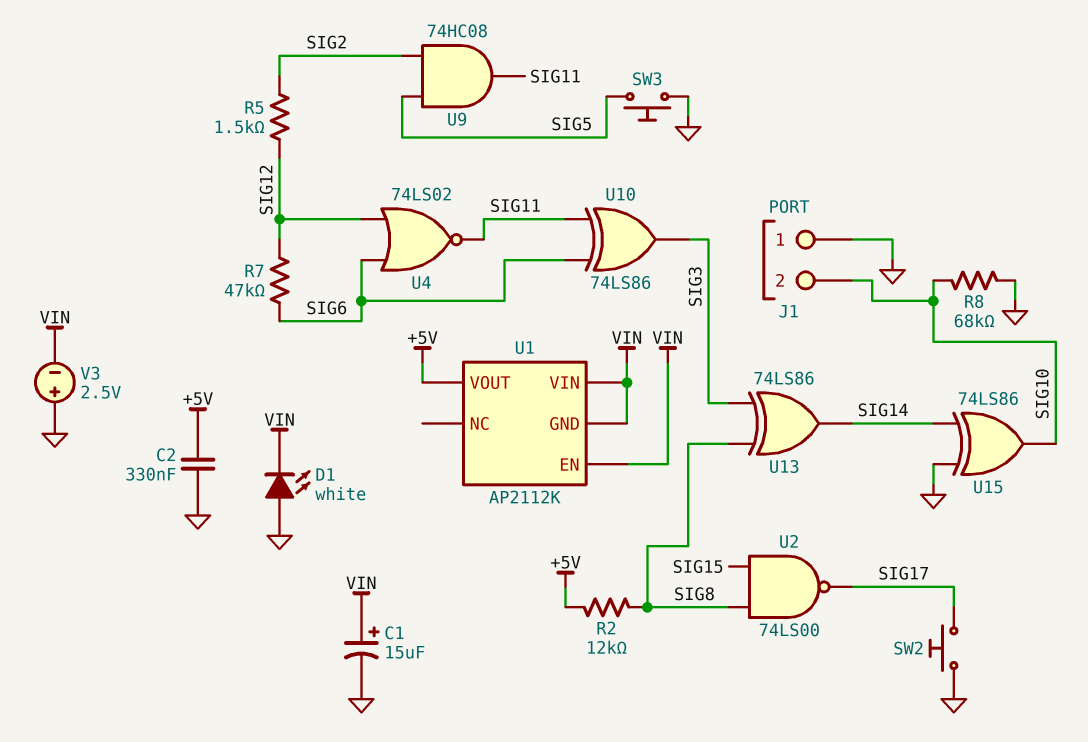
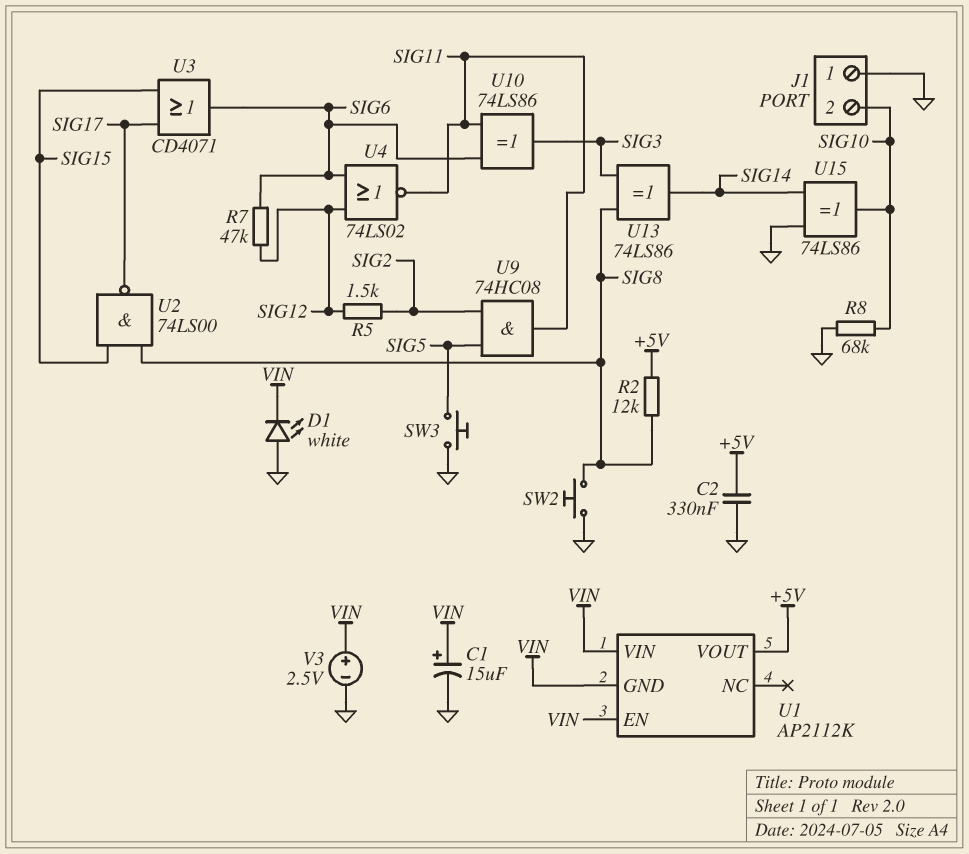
SW2: button (GND, SIG17) -> button (GND, SIG8)
U3: none -> OR CD4071 (in SIG15, in SIG17, out SIG6)
V3: 2.5V (plus GND, minus VIN) -> 2.5V (plus VIN, minus GND)

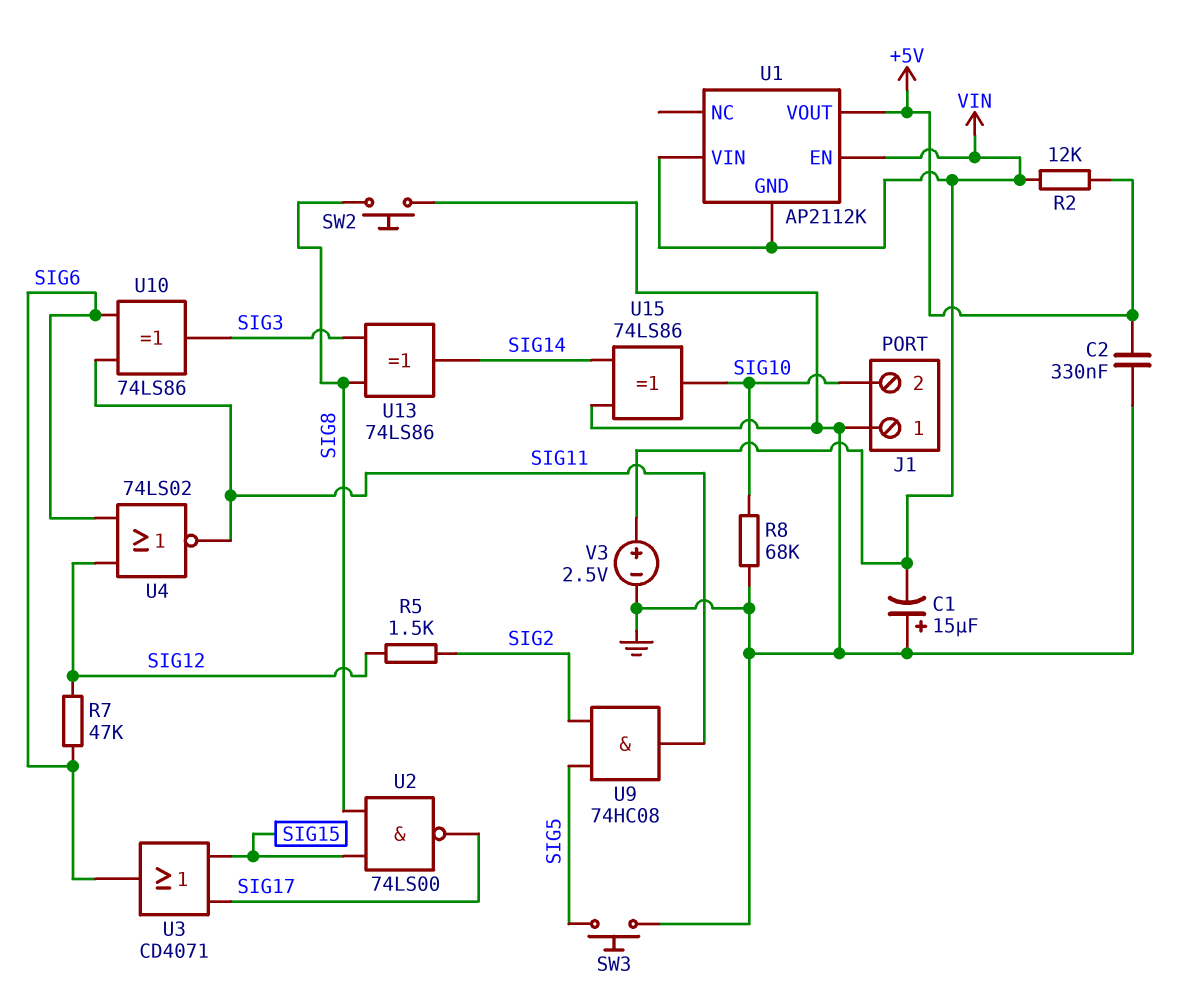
C1: 15uF (plus VIN, minus GND) -> 15uF (plus GND, minus VIN)
D1: LED white (A GND, K VIN) -> none
R2: 12k (+5V, SIG8) -> 12k (+5V, VIN)

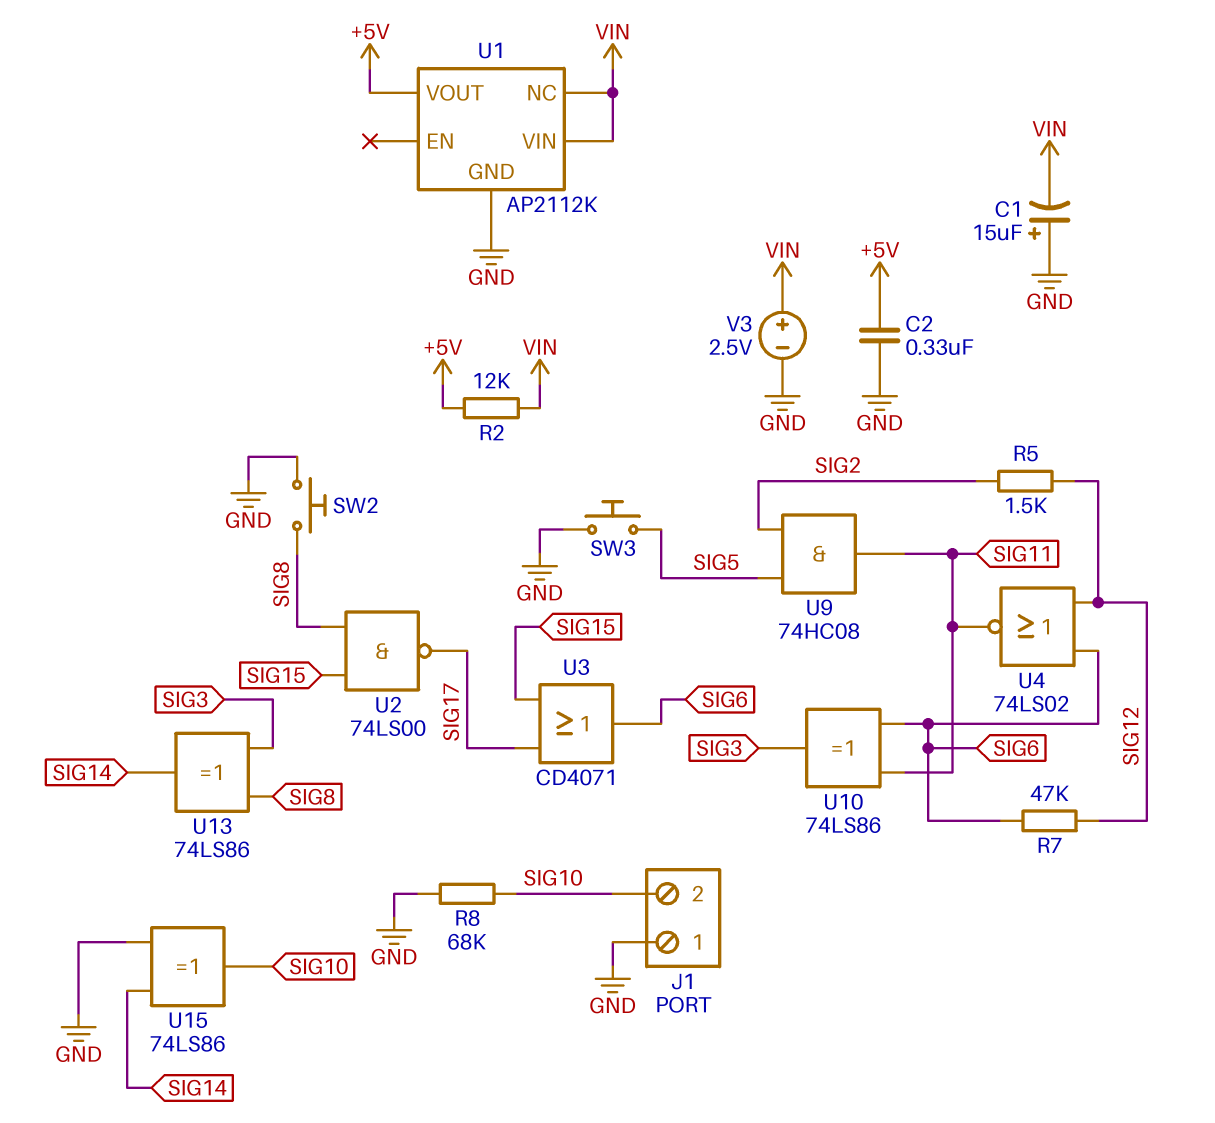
U1 pin EN: VIN -> none
U1 pin GND: VIN -> GND
U1 pin NC: none -> VIN

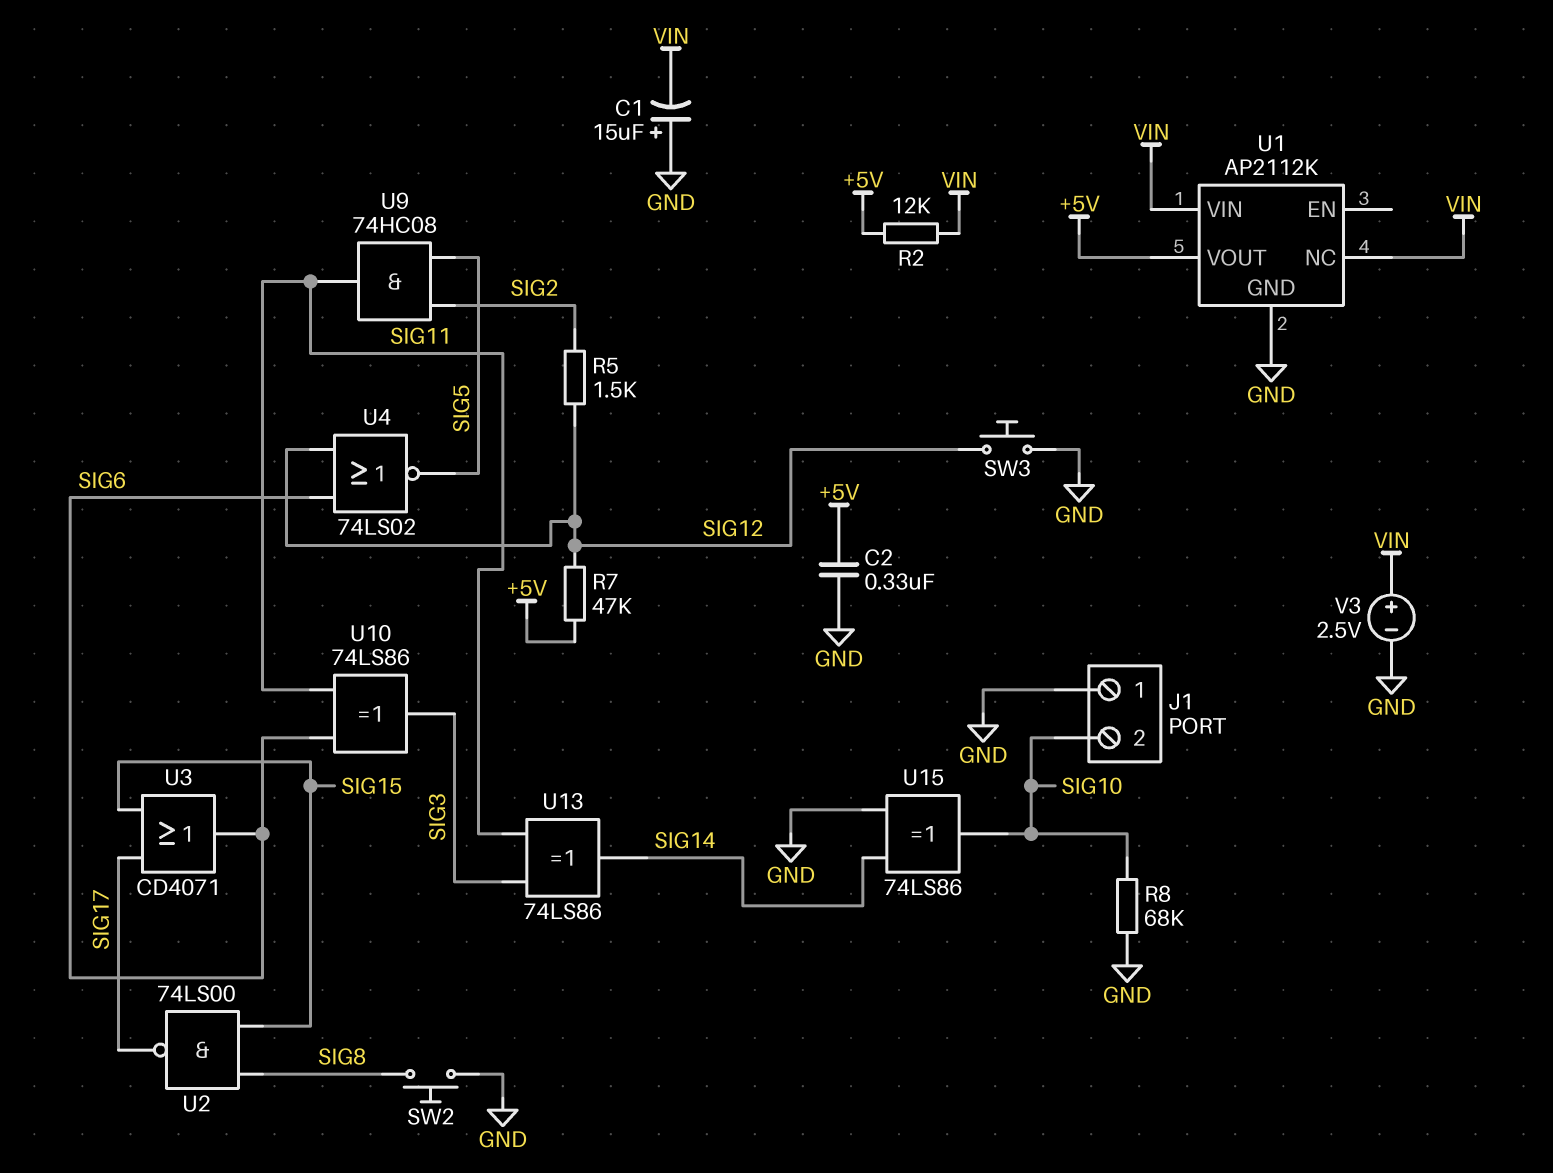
R7: 47k (SIG6, SIG12) -> 47k (+5V, SIG12)
SW3: button (GND, SIG5) -> button (GND, SIG12)
U4: NOR 74LS02 (in SIG6, in SIG12, out SIG11) -> NOR 74LS02 (in SIG6, in SIG12, out SIG5)
U13: XOR 74LS86 (in SIG3, in SIG8, out SIG14) -> XOR 74LS86 (in SIG3, in SIG11, out SIG14)

